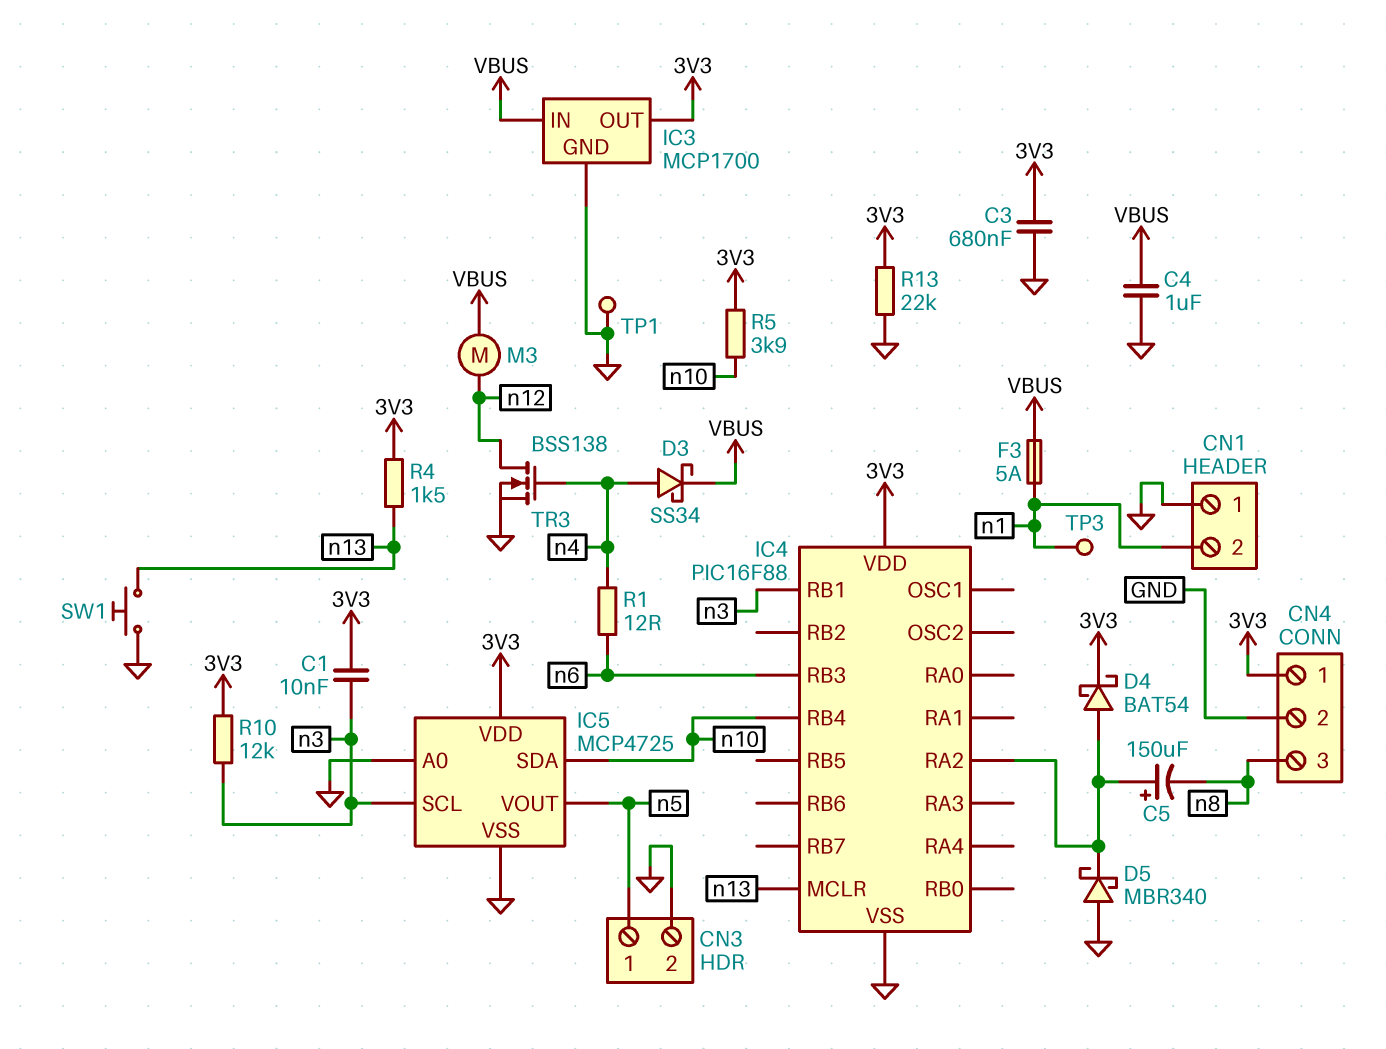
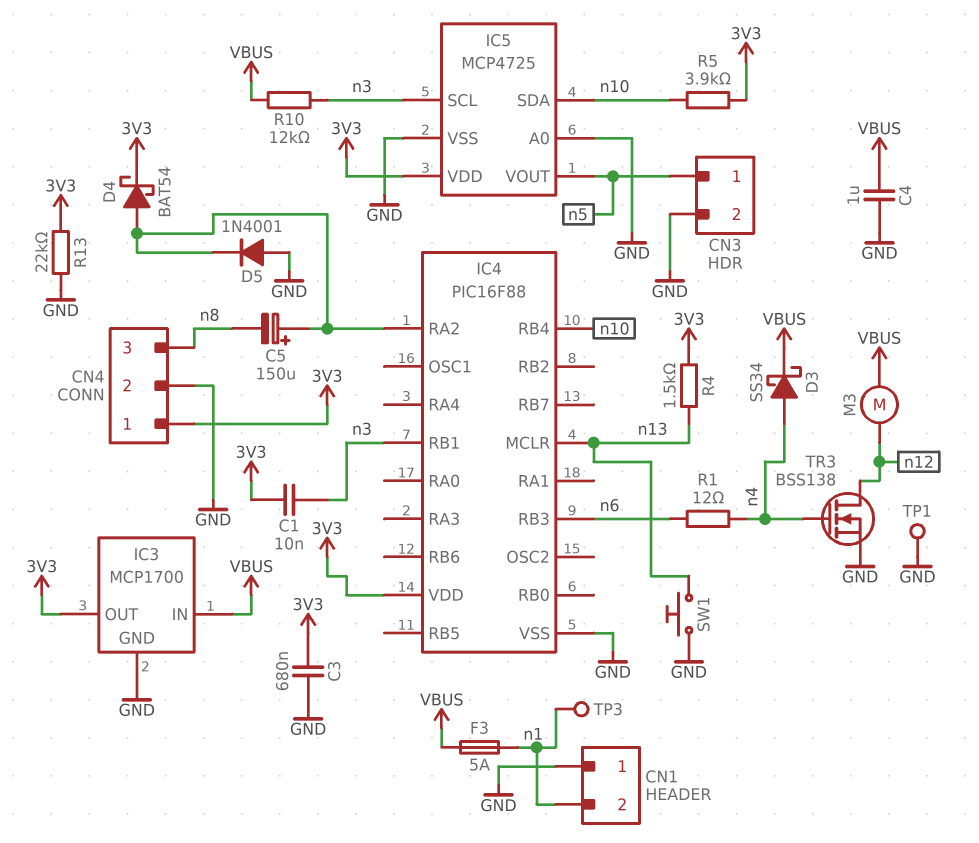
D5: schottky MBR340 (A GND, K IC4/RA2) -> diode 1N4001 (A GND, K IC4/RA2)
R10: 12k (3V3, n3) -> 12k (VBUS, n3)

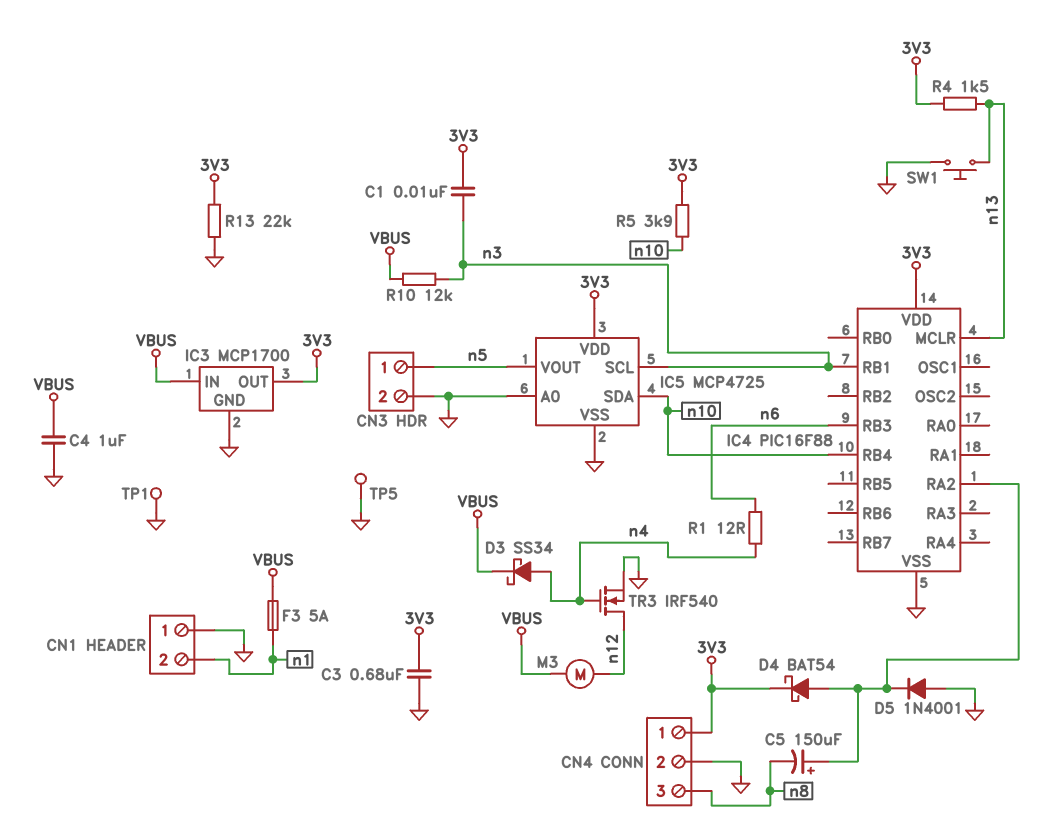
TP3: test point (n1) -> none
TP5: none -> test point (GND)
TR3: NMOS BSS138 (G n4, D n12, S GND) -> NMOS IRF540 (G n4, D n12, S GND)

